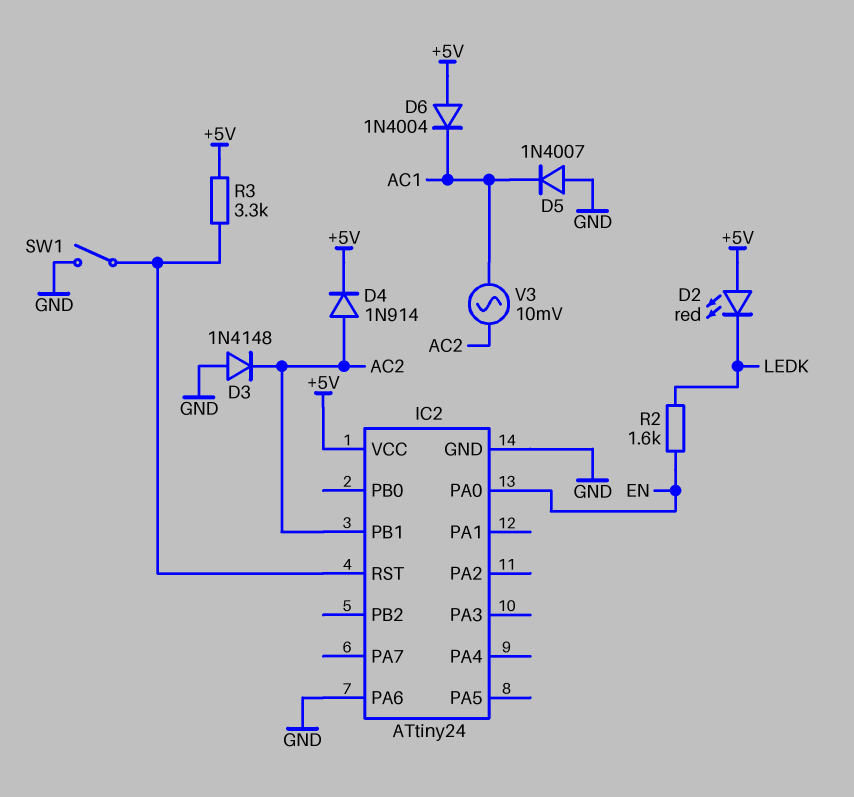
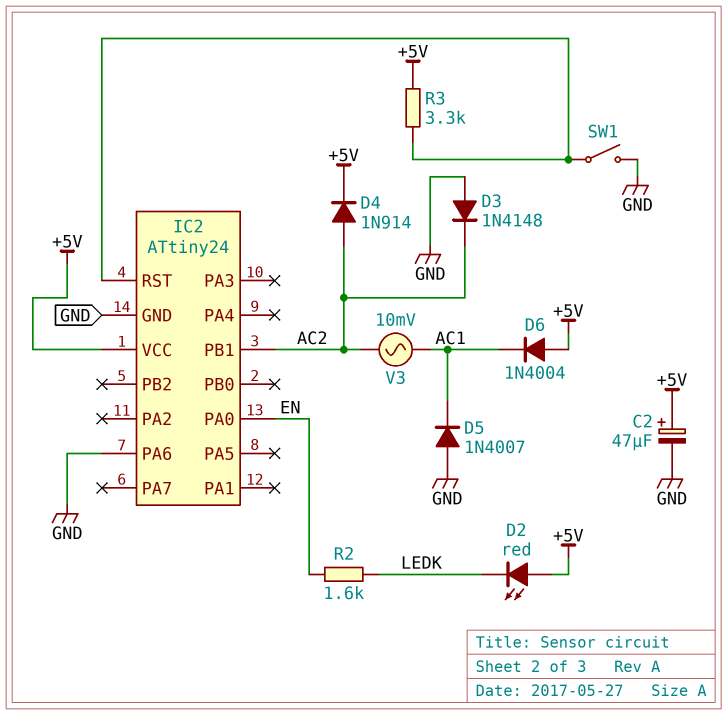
C2: none -> 47uF (plus +5V, minus GND)

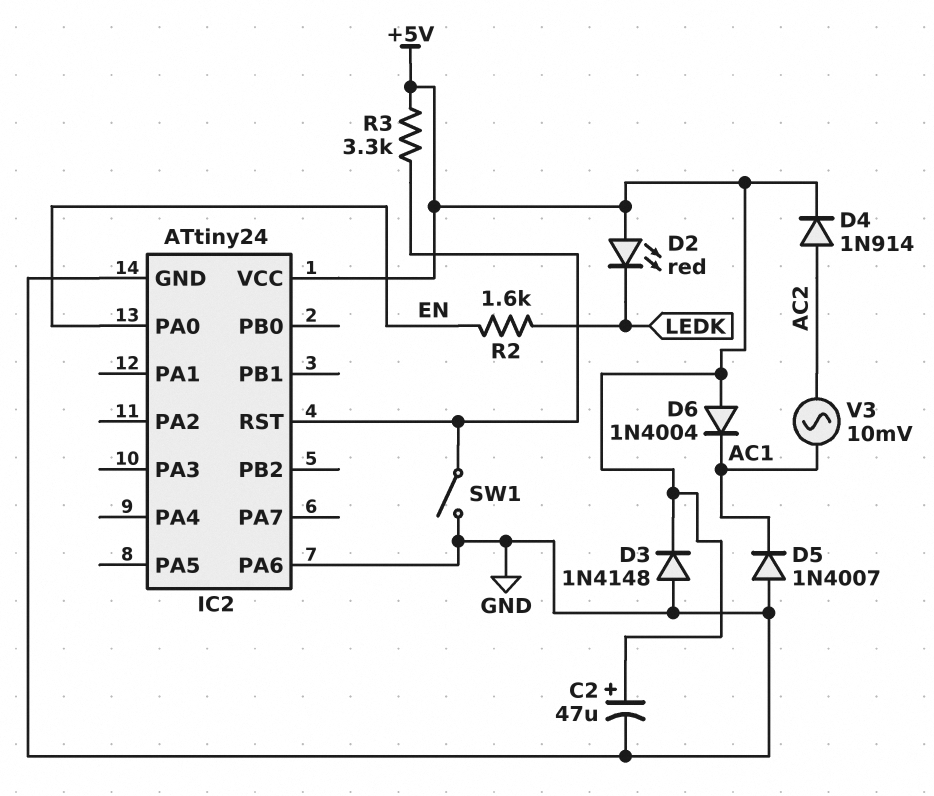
D3: diode 1N4148 (A GND, K AC2) -> diode 1N4148 (A GND, K +5V)
IC2 pin PB1: AC2 -> none

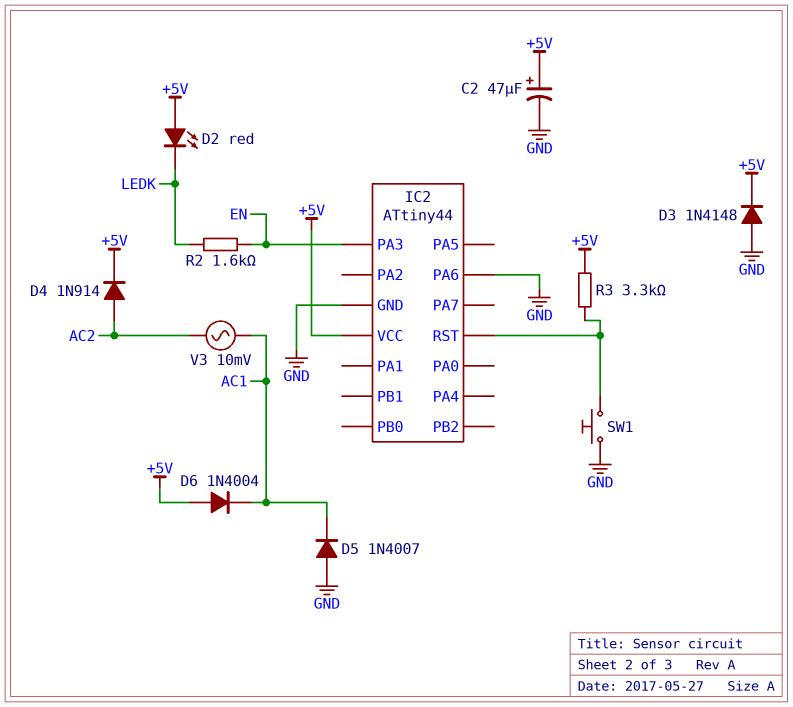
IC2: ATtiny24 -> ATtiny44
IC2 pin PA0: EN -> none
IC2 pin PA3: none -> EN
SW1: switch (GND, IC2/RST) -> button (GND, IC2/RST)

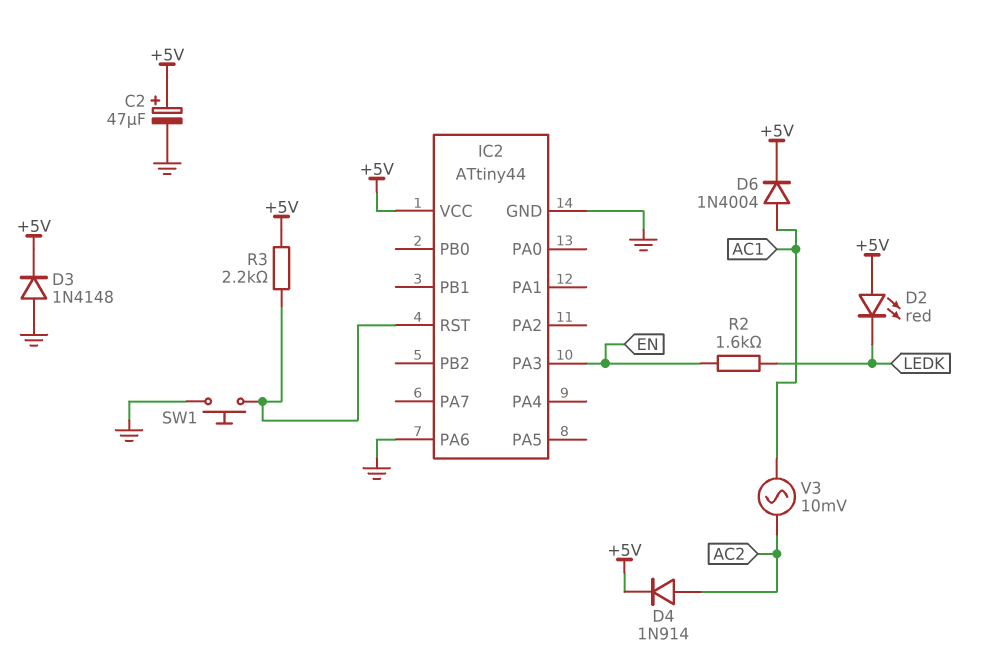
D5: diode 1N4007 (A GND, K AC1) -> none
D6: diode 1N4004 (A +5V, K AC1) -> diode 1N4004 (A AC1, K +5V)
R3: 3.3k (+5V, IC2/RST) -> 2.2k (+5V, IC2/RST)

